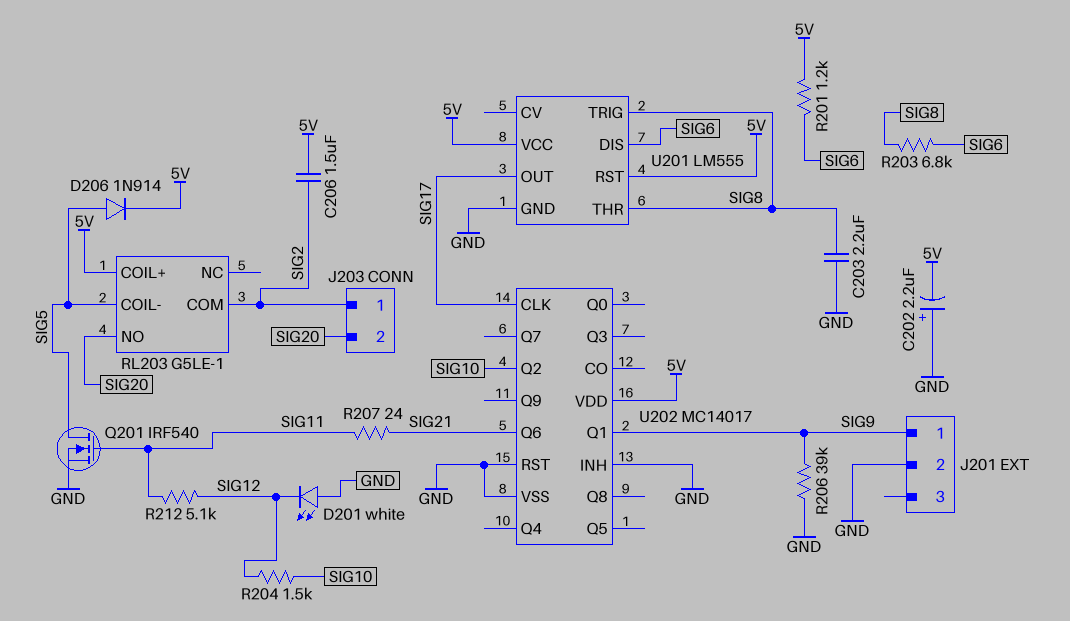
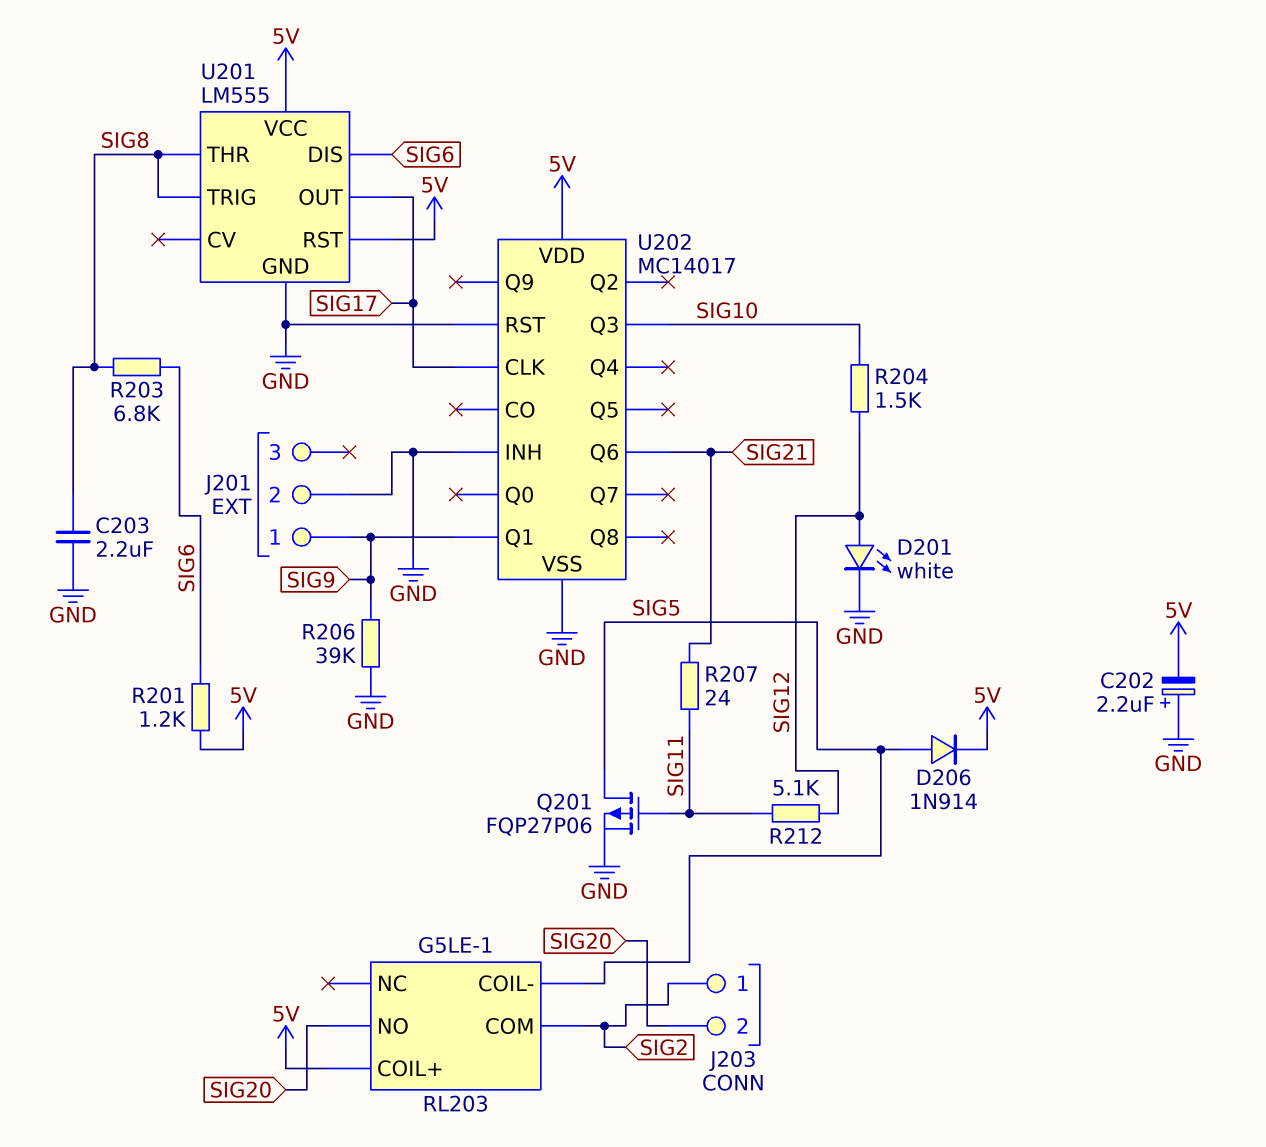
C206: 1.5uF (5V, SIG2) -> none
D201: LED white (A GND, K SIG12) -> LED white (A SIG12, K GND)
Q201: NMOS IRF540 (G SIG11, D SIG5, S GND) -> PMOS FQP27P06 (G SIG11, D SIG5, S GND)
U202 pin Q2: SIG10 -> none
U202 pin Q3: none -> SIG10

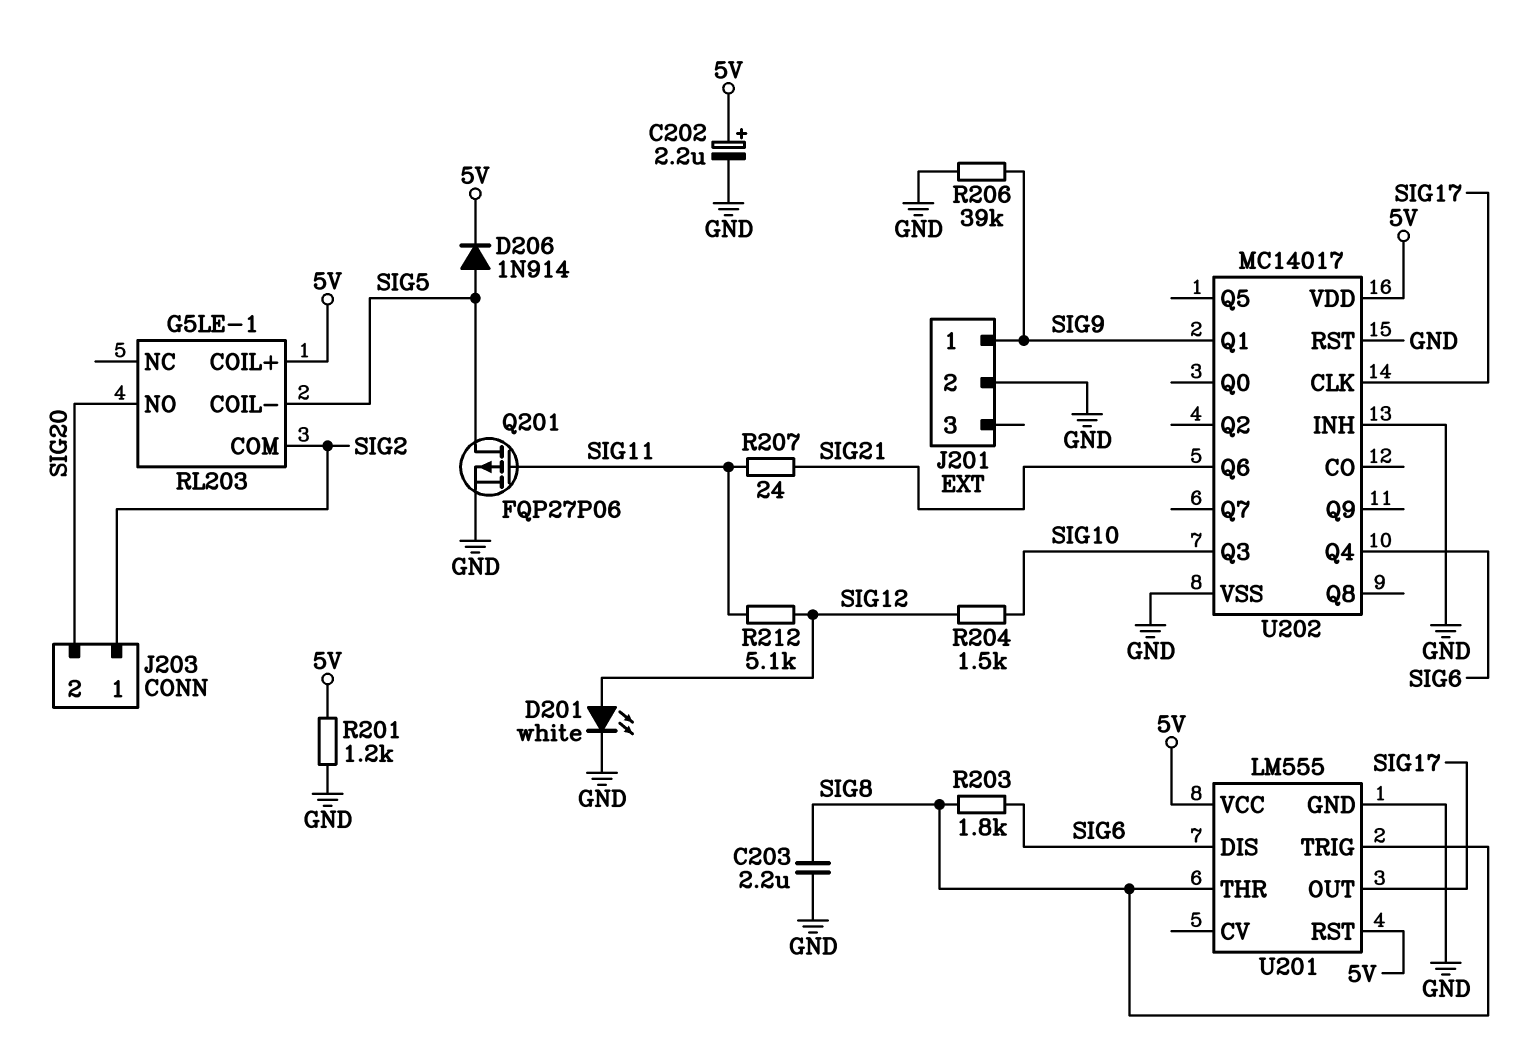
C202: 2.2uF (plus GND, minus 5V) -> 2.2uF (plus 5V, minus GND)
R201: 1.2k (5V, SIG6) -> 1.2k (5V, GND)
R203: 6.8k (SIG6, SIG8) -> 1.8k (SIG6, SIG8)
U202 pin Q4: none -> SIG6

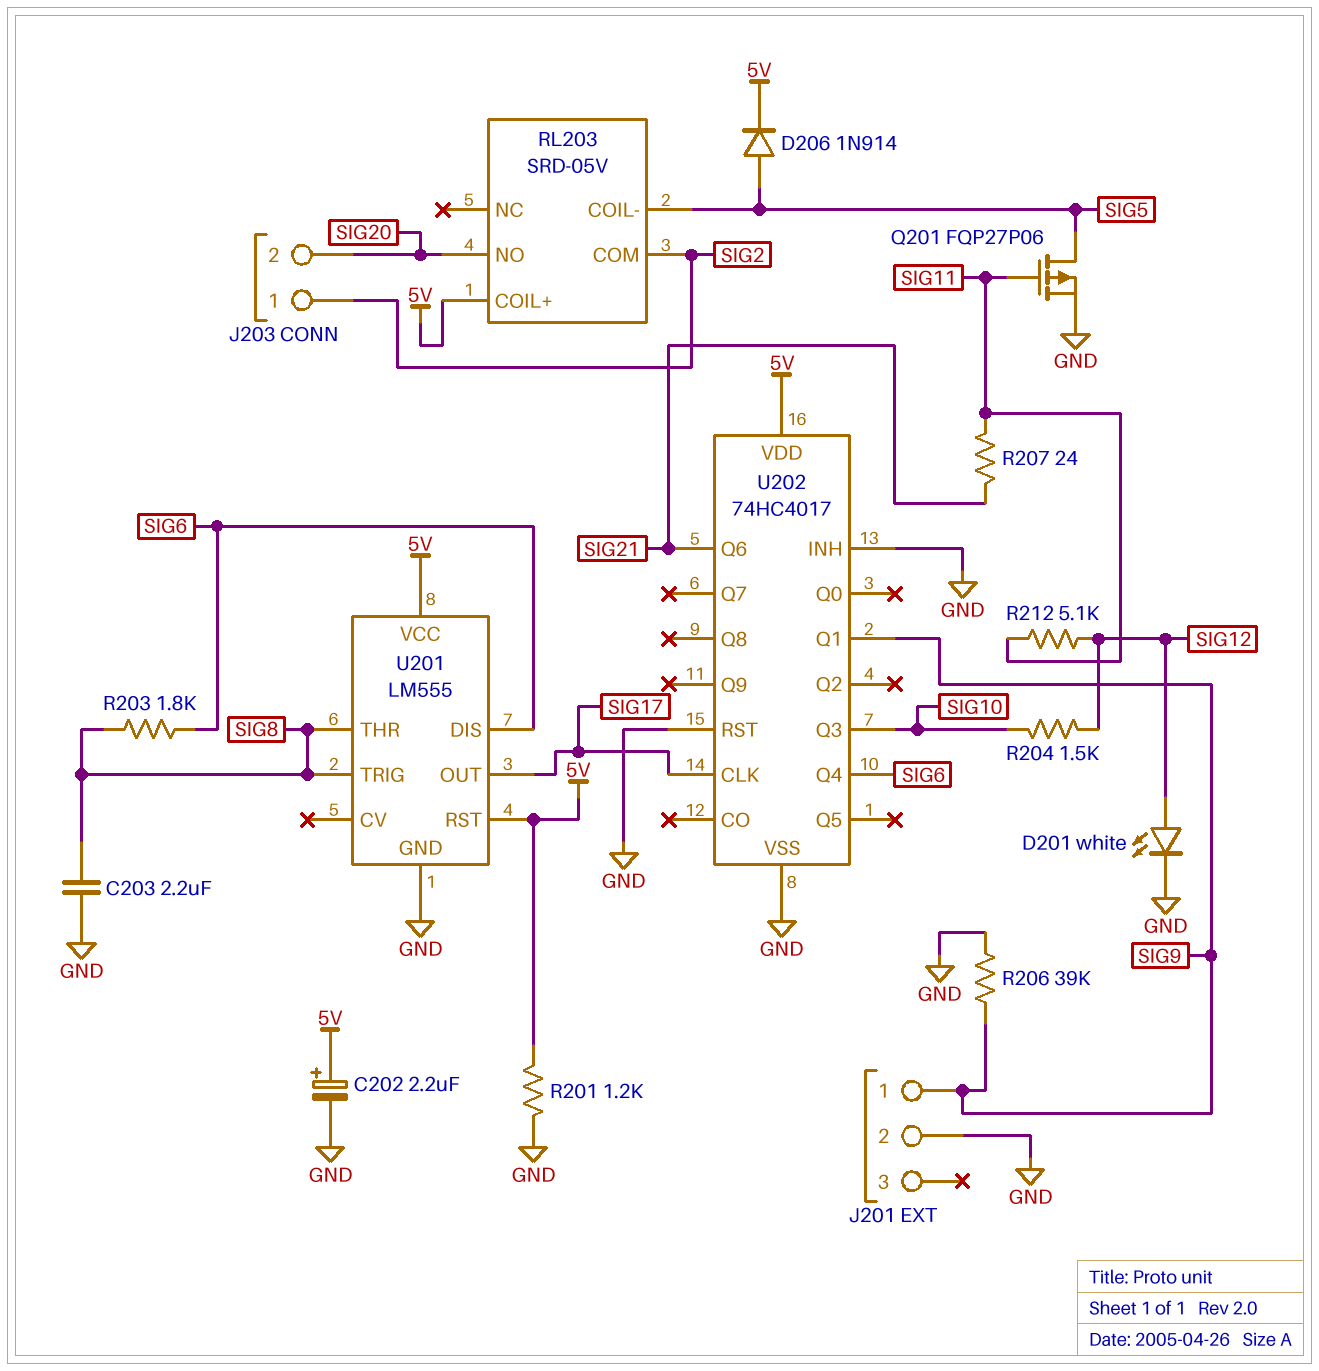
RL203: G5LE-1 -> SRD-05V
U202: MC14017 -> 74HC4017

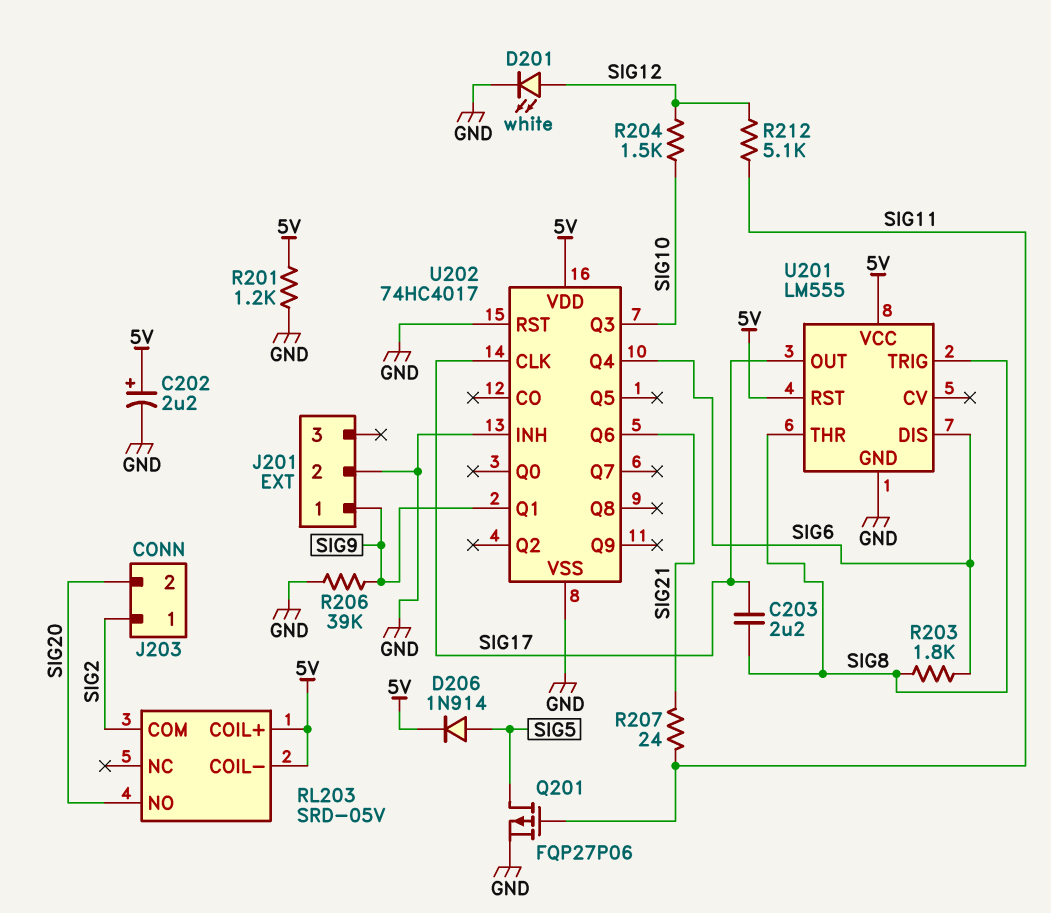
C203: 2.2uF (GND, SIG8) -> 2.2uF (SIG8, SIG17)
RL203 pin COIL-: SIG5 -> 5V

